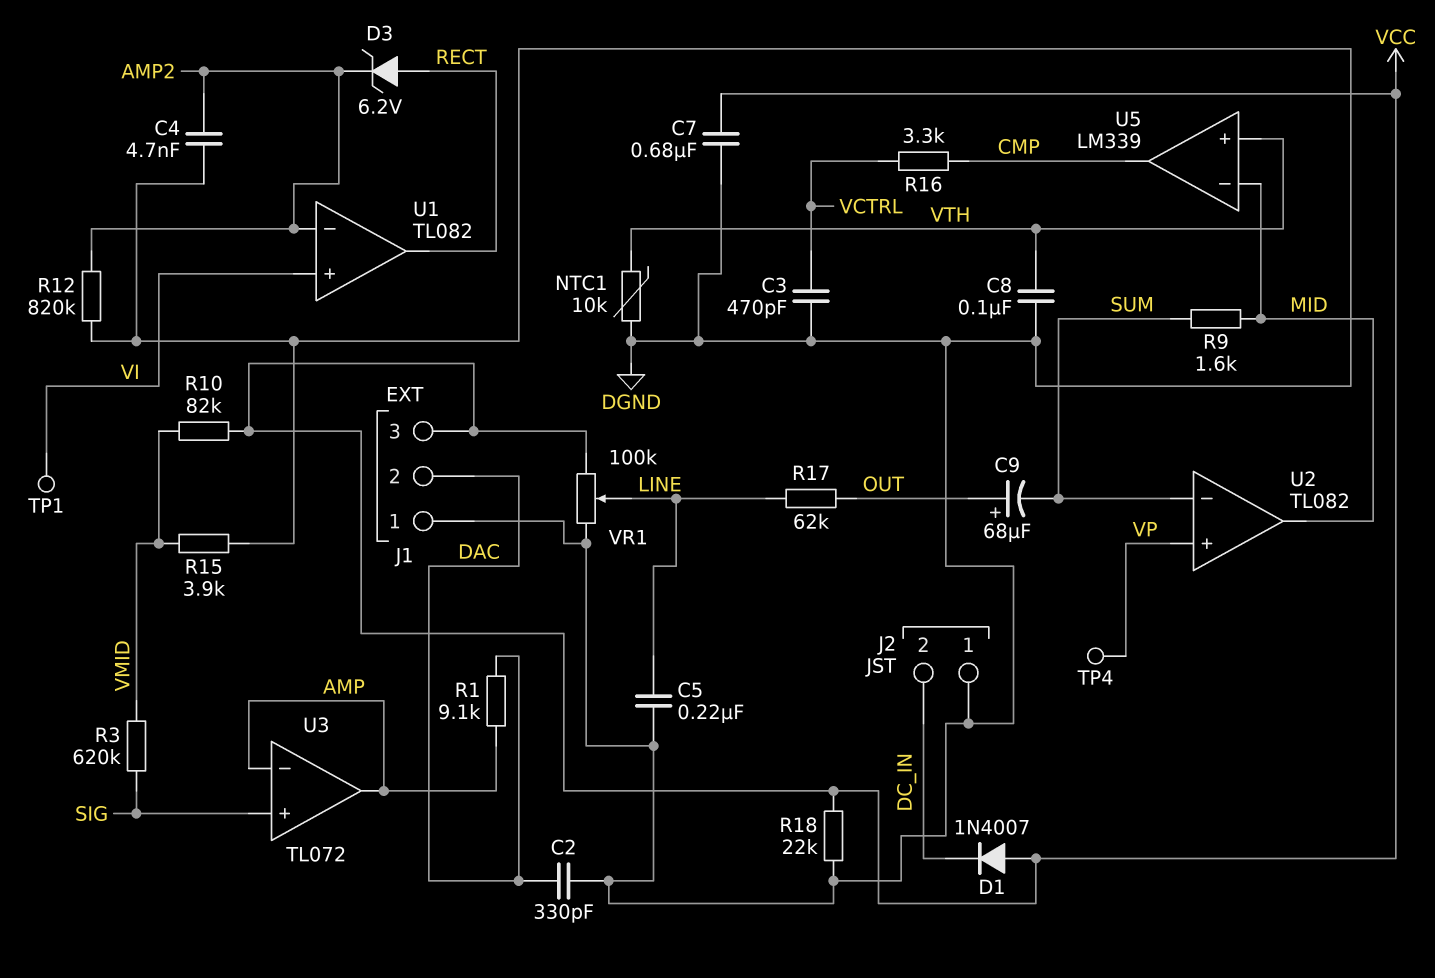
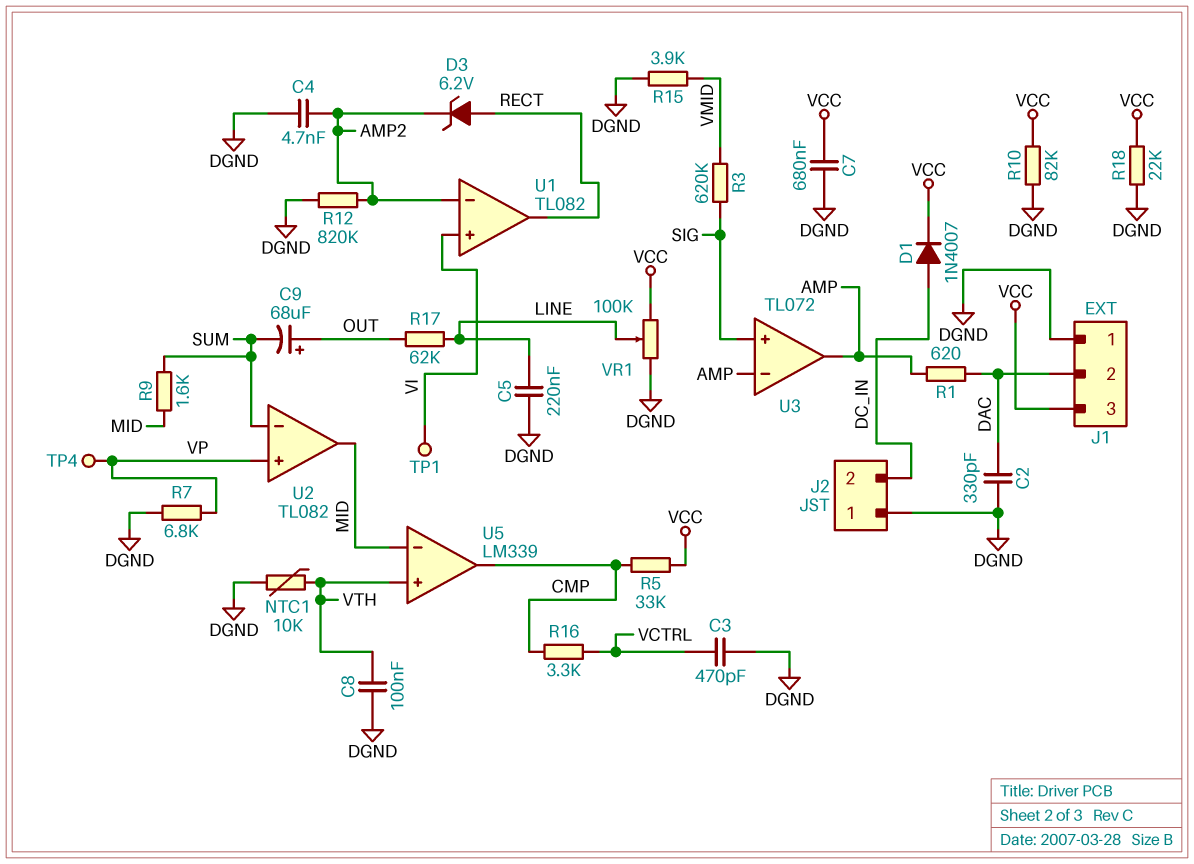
D1: diode 1N4007 (A VCC, K DC_IN) -> diode 1N4007 (A DC_IN, K VCC)
R1: 9.1k (AMP, DAC) -> 620 (AMP, DAC)
R5: none -> 33k (CMP, VCC)
R7: none -> 6.8k (DGND, VP)
R10: 82k (VCC, VMID) -> 82k (DGND, VCC)

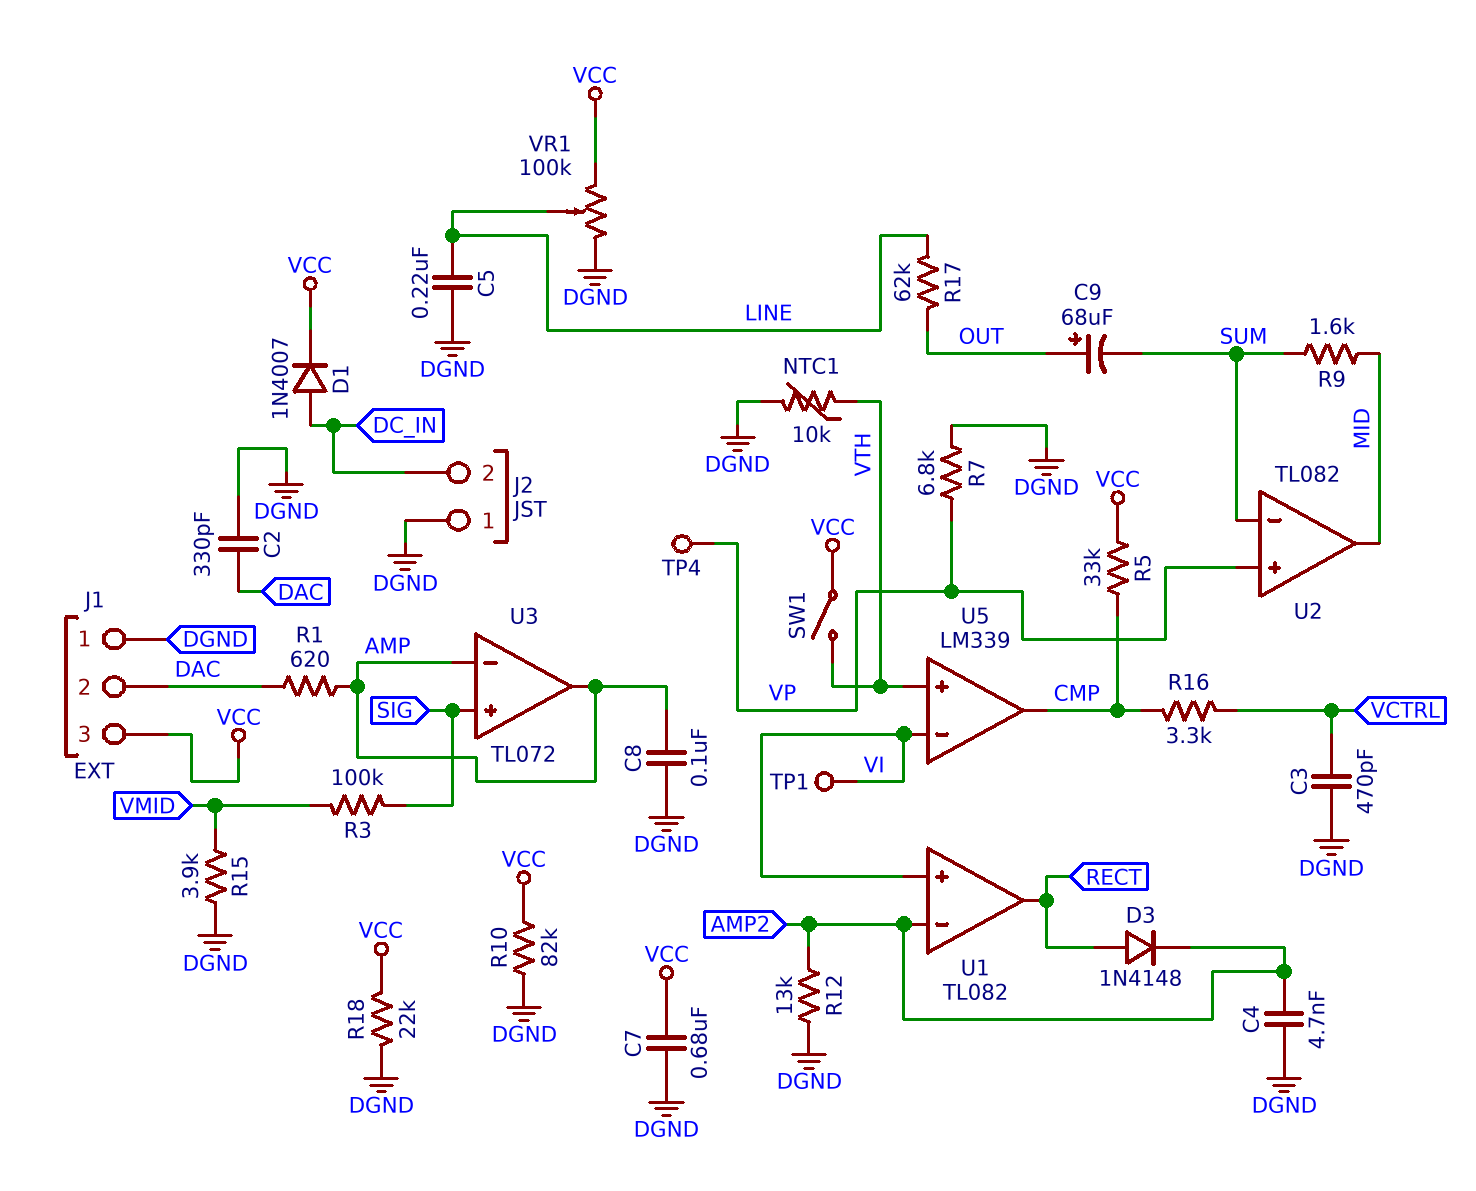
C8: 100nF (DGND, VTH) -> 100nF (AMP, DGND)
D3: zener 6.2V (A RECT, K AMP2) -> diode 1N4148 (A RECT, K AMP2)
R3: 620k (SIG, VMID) -> 100k (SIG, VMID)
R12: 820k (AMP2, DGND) -> 13k (AMP2, DGND)
SW1: none -> switch (VCC, VTH)
U5 pin in-: MID -> VI

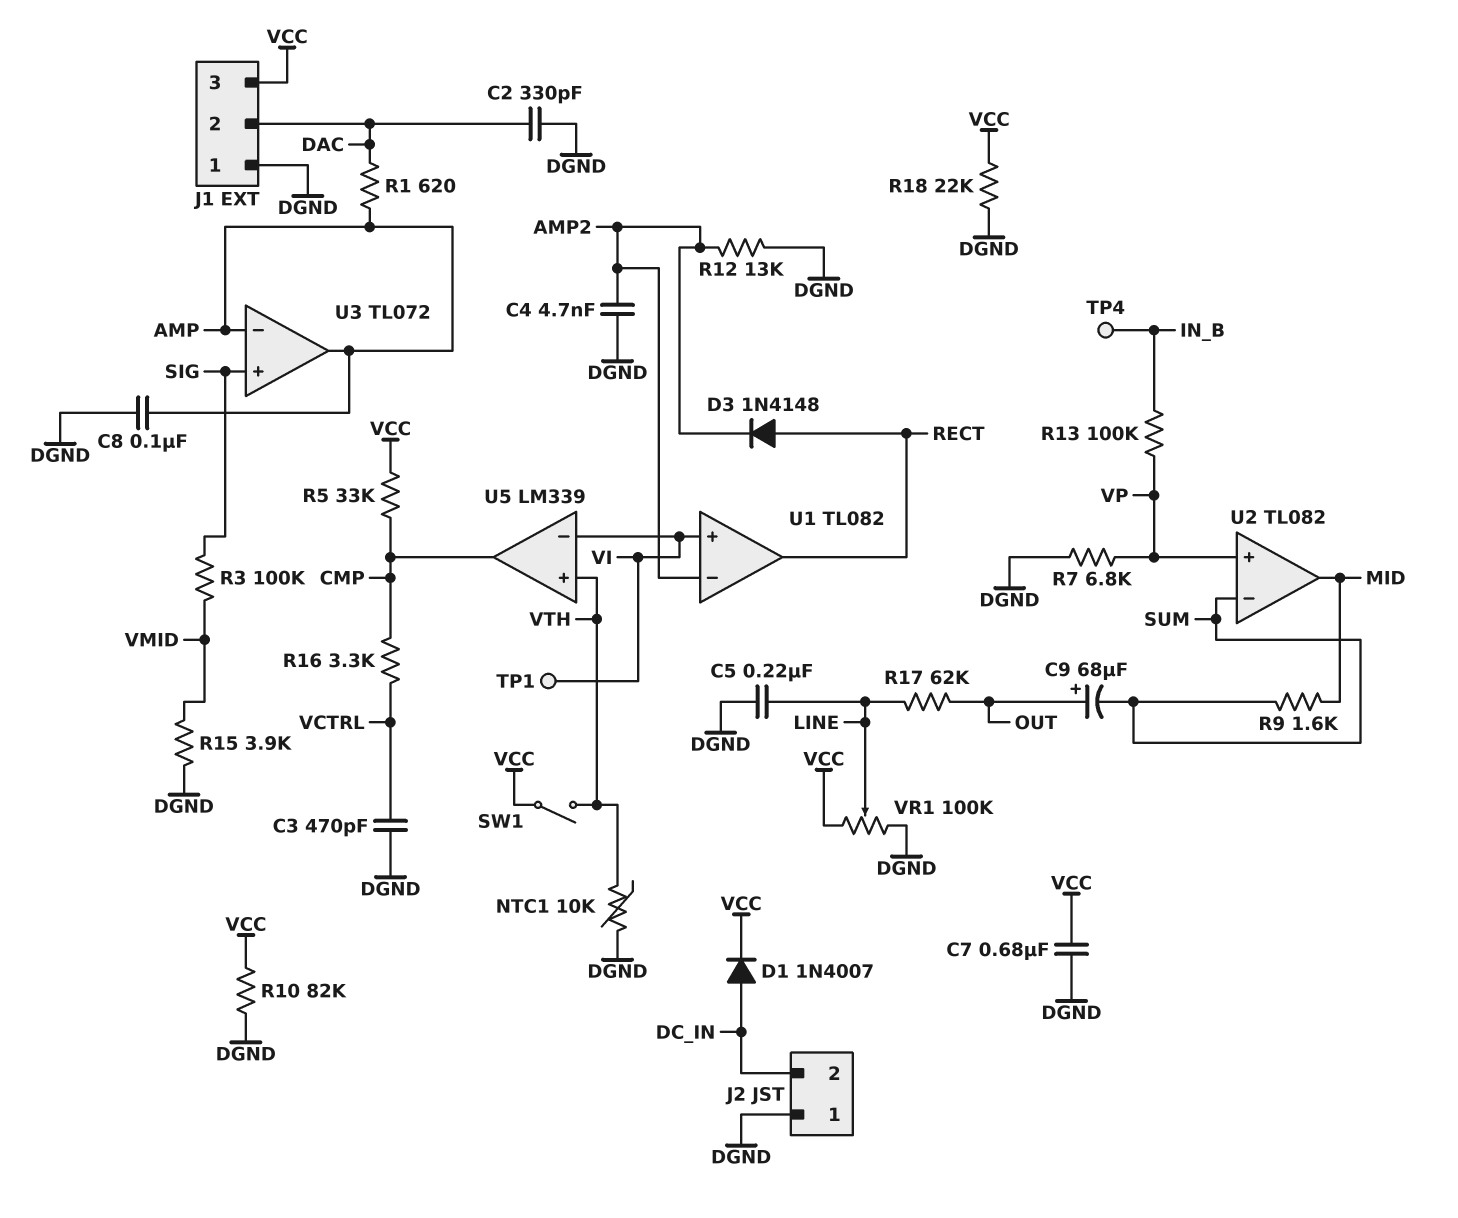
R13: none -> 100k (IN_B, VP)
TP4: test point (VP) -> test point (IN_B)

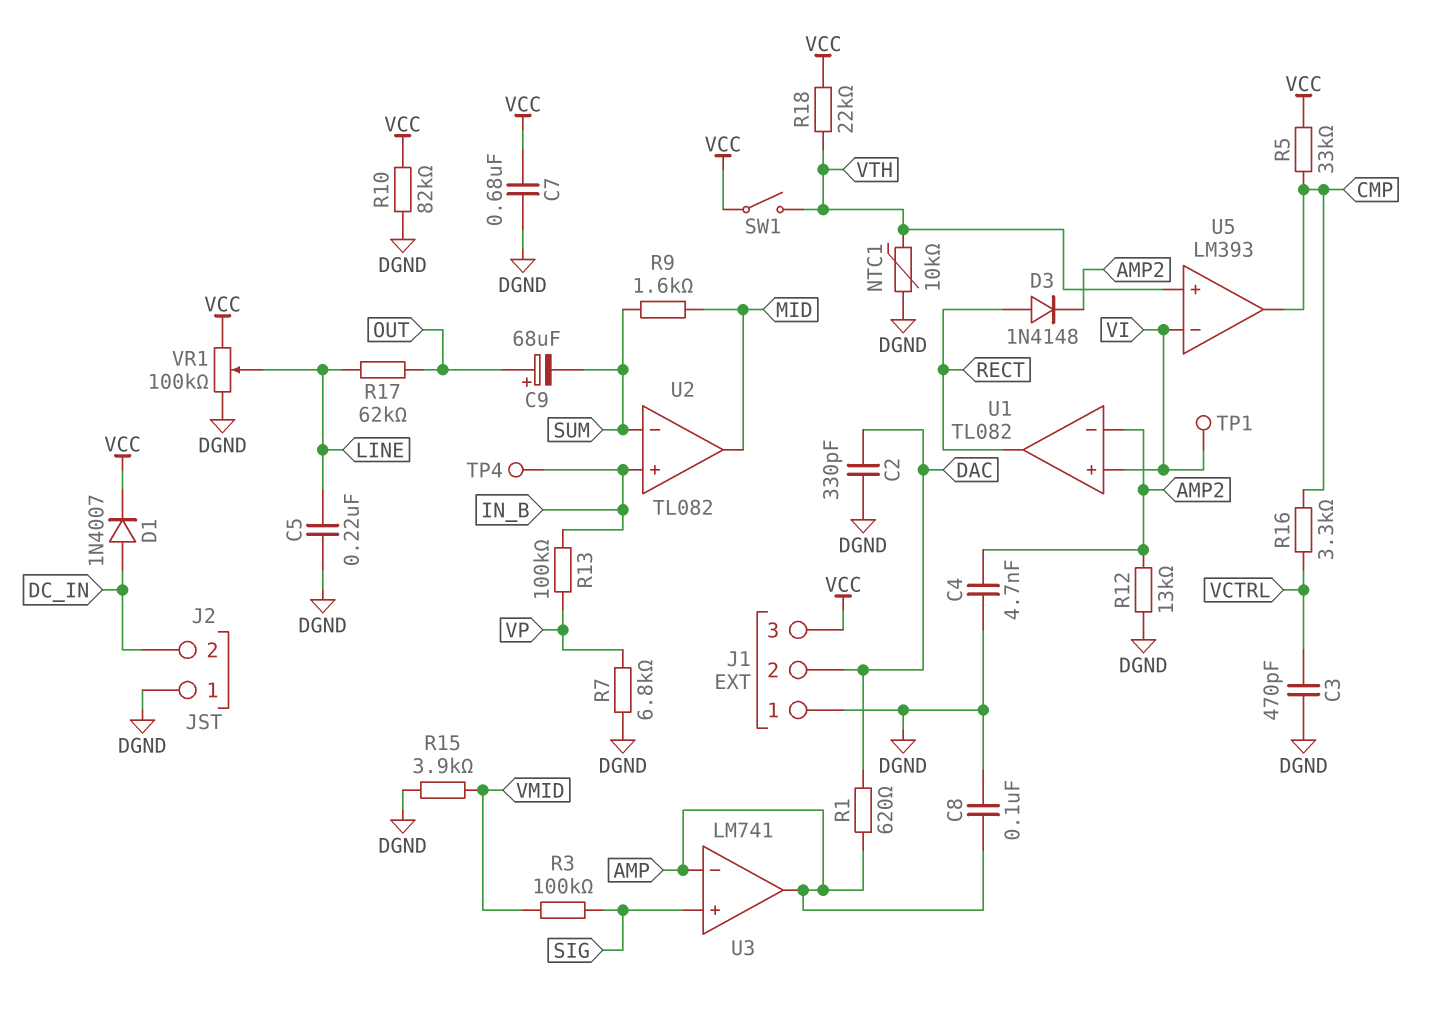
R18: 22k (DGND, VCC) -> 22k (VCC, VTH)
U2 pin in+: VP -> IN_B
U3: TL072 -> LM741
U5: LM339 -> LM393

